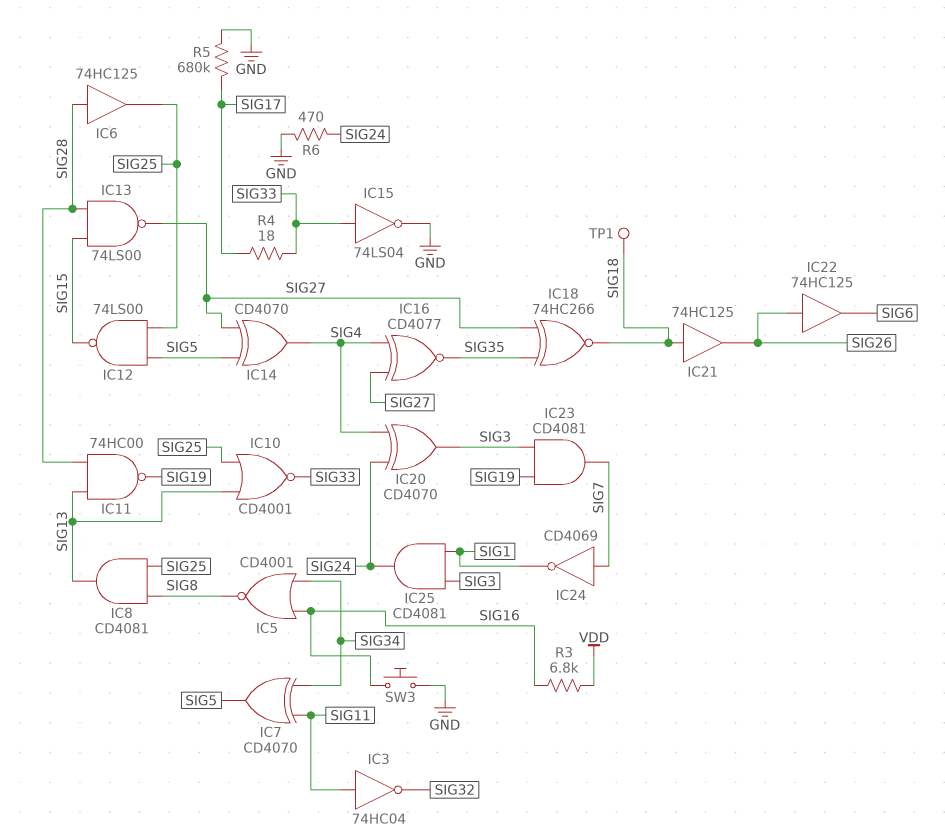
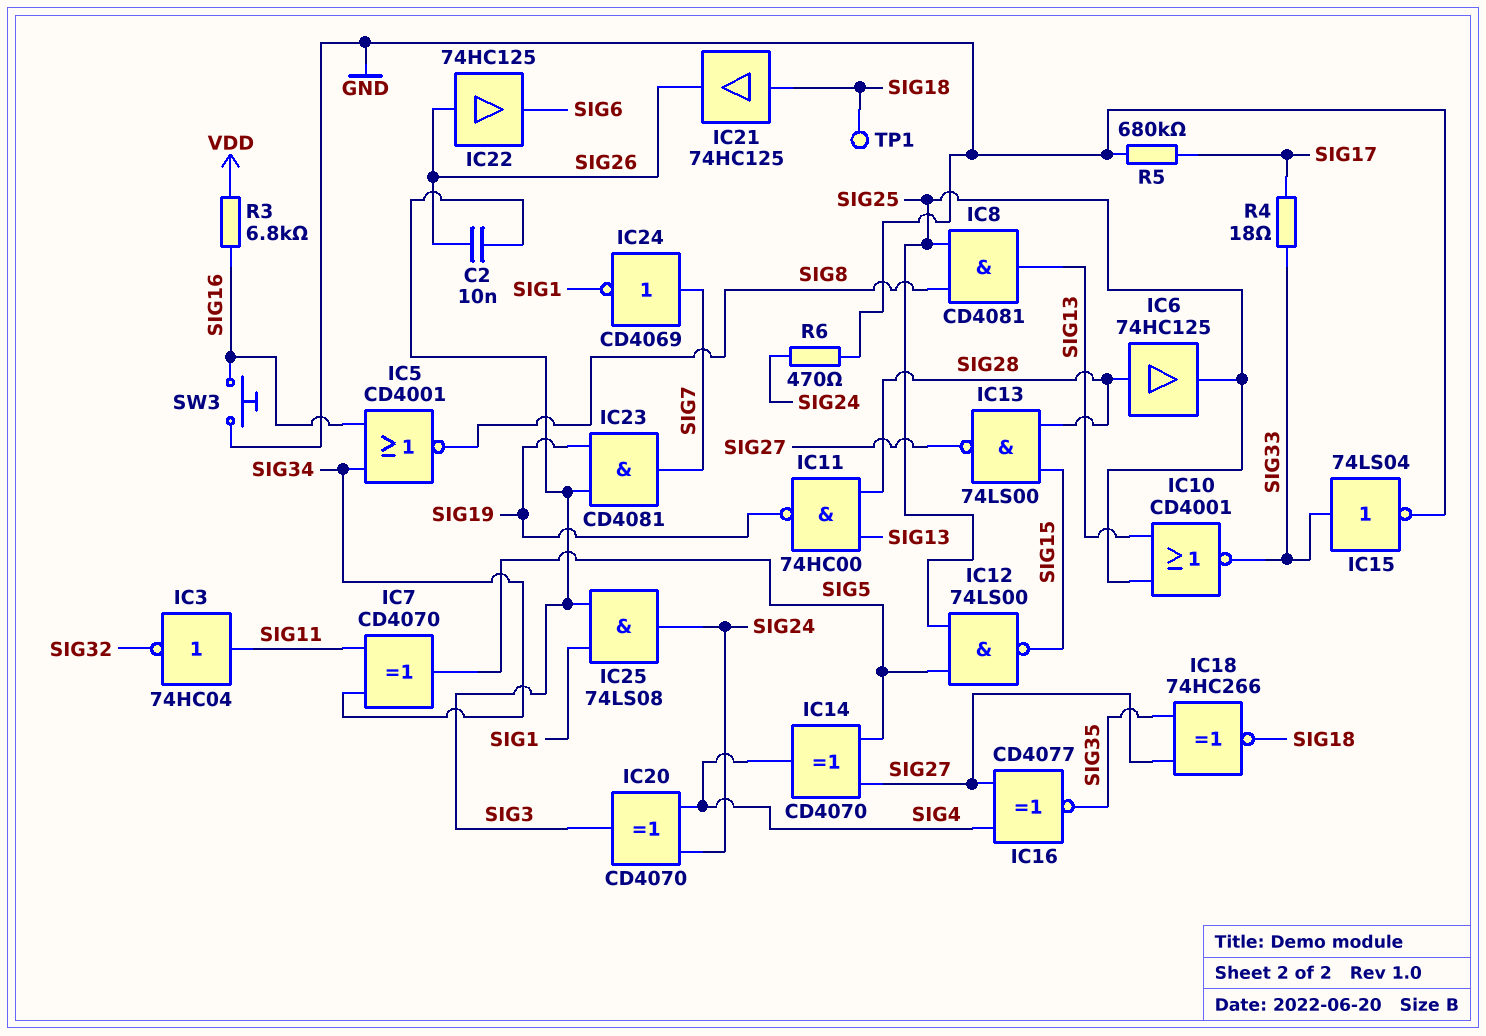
C2: none -> 10nF (SIG3, SIG26)
IC25: AND CD4081 (in SIG1, in SIG3, out SIG24) -> AND 74LS08 (in SIG1, in SIG3, out SIG24)

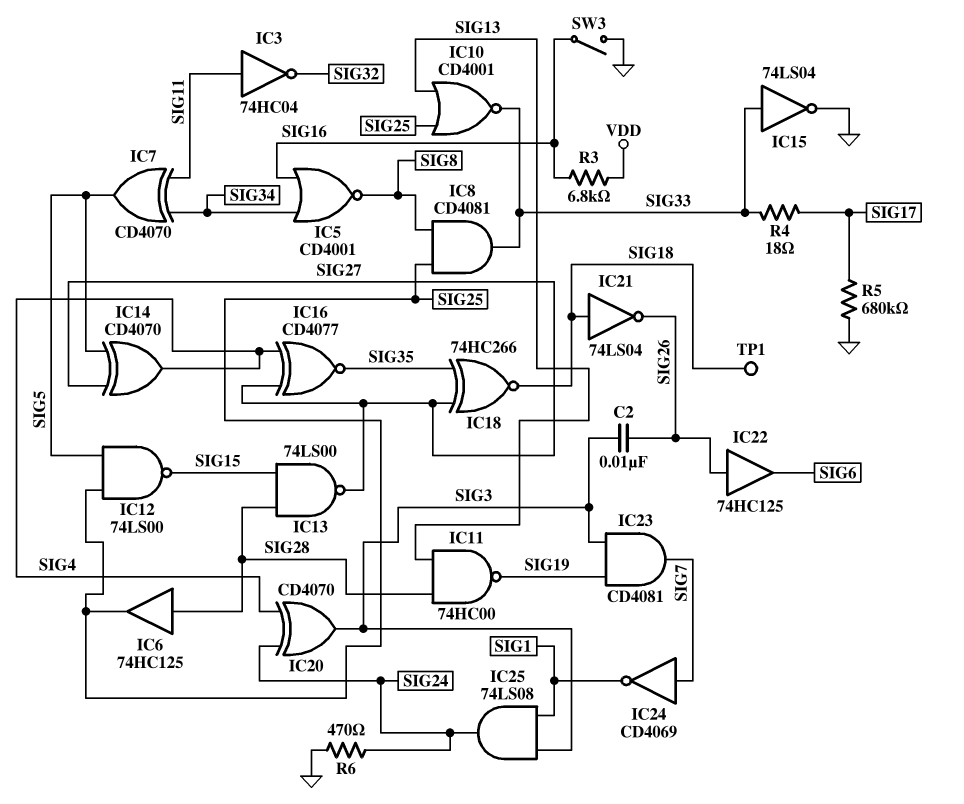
IC8: AND CD4081 (in SIG8, in SIG25, out SIG13) -> AND CD4081 (in SIG8, in SIG25, out SIG33)
IC21: buffer 74HC125 (in SIG18, out SIG26) -> NOT 74LS04 (in SIG18, out SIG26)
SW3: button (GND, SIG16) -> switch (GND, SIG16)

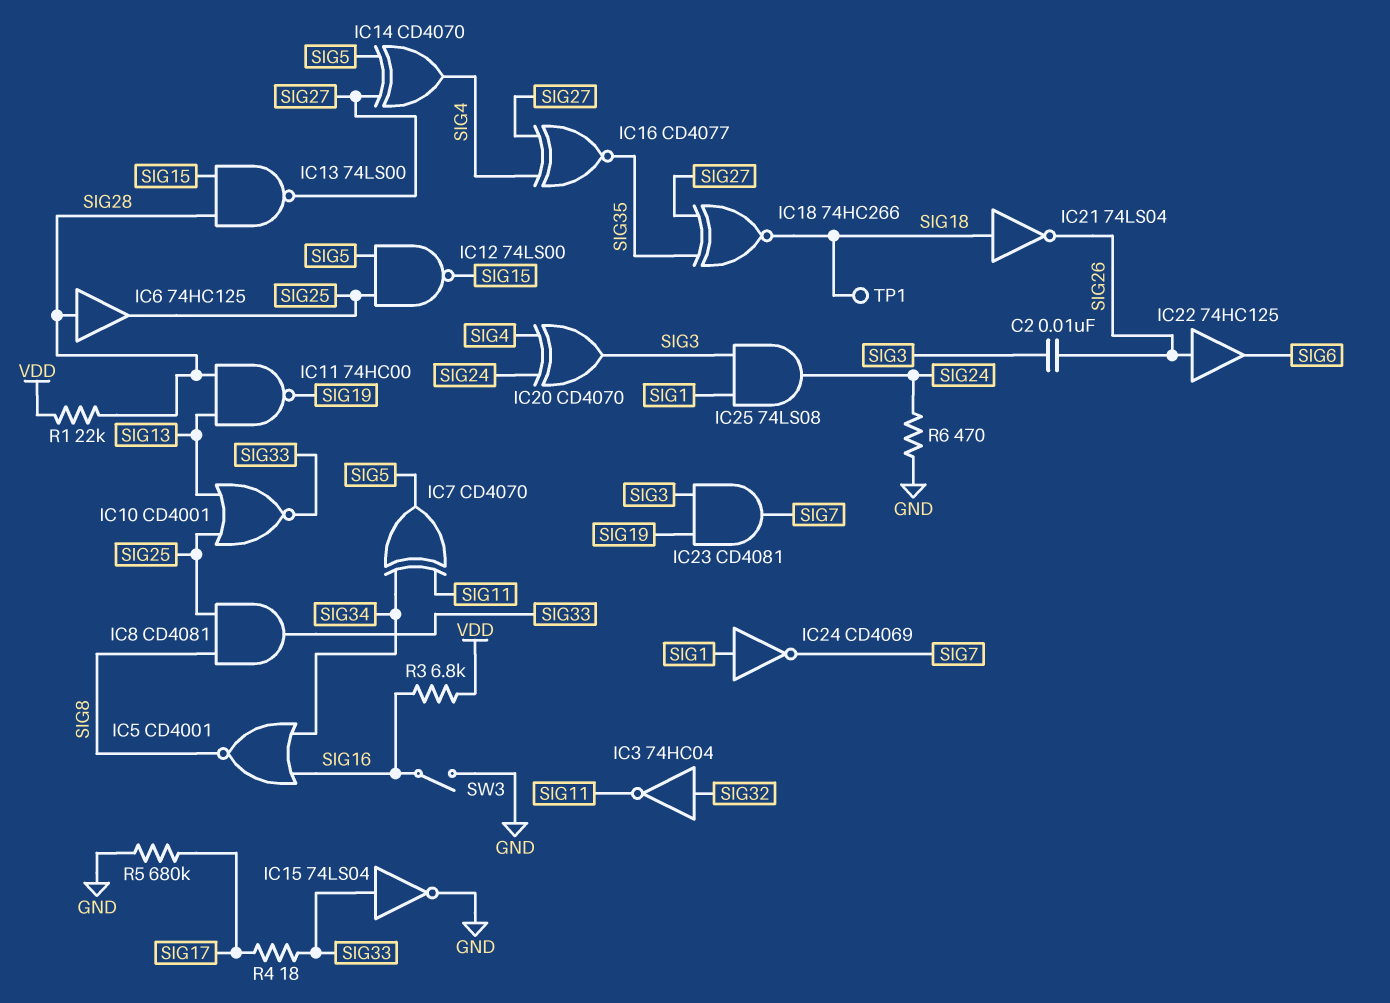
IC3: NOT 74HC04 (in SIG11, out SIG32) -> NOT 74HC04 (in SIG32, out SIG11)
IC24: NOT CD4069 (in SIG7, out SIG1) -> NOT CD4069 (in SIG1, out SIG7)
R1: none -> 22k (SIG28, VDD)

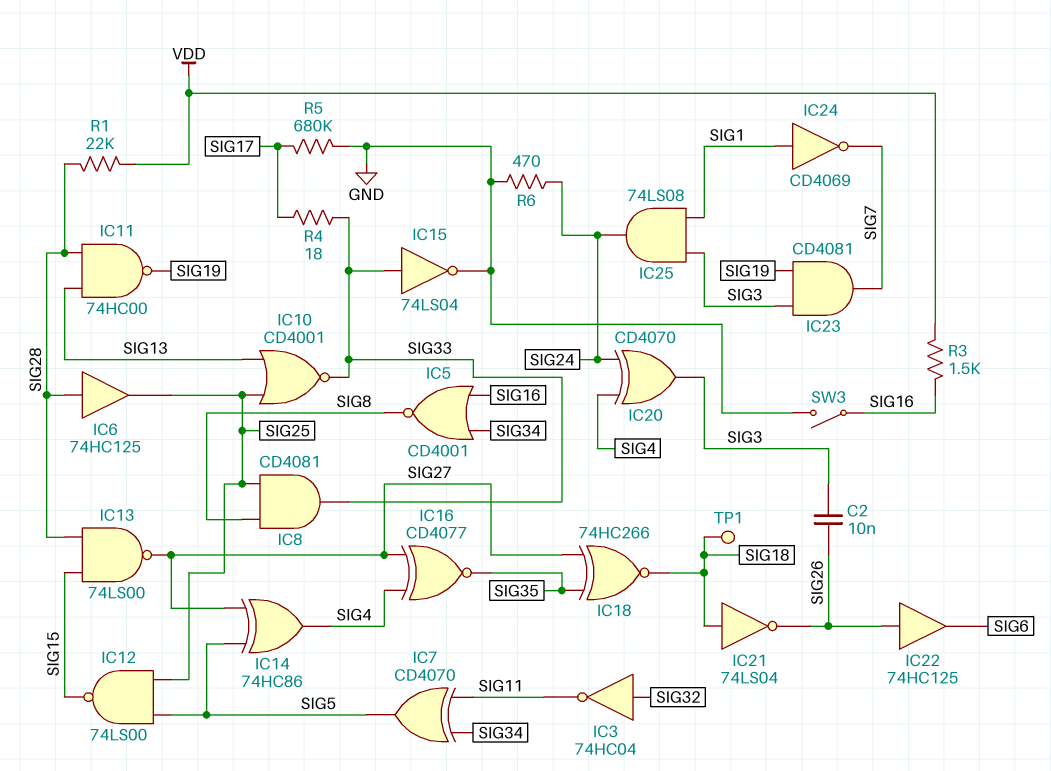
IC14: XOR CD4070 (in SIG5, in SIG27, out SIG4) -> XOR 74HC86 (in SIG5, in SIG27, out SIG4)
R3: 6.8k (SIG16, VDD) -> 1.5k (SIG16, VDD)

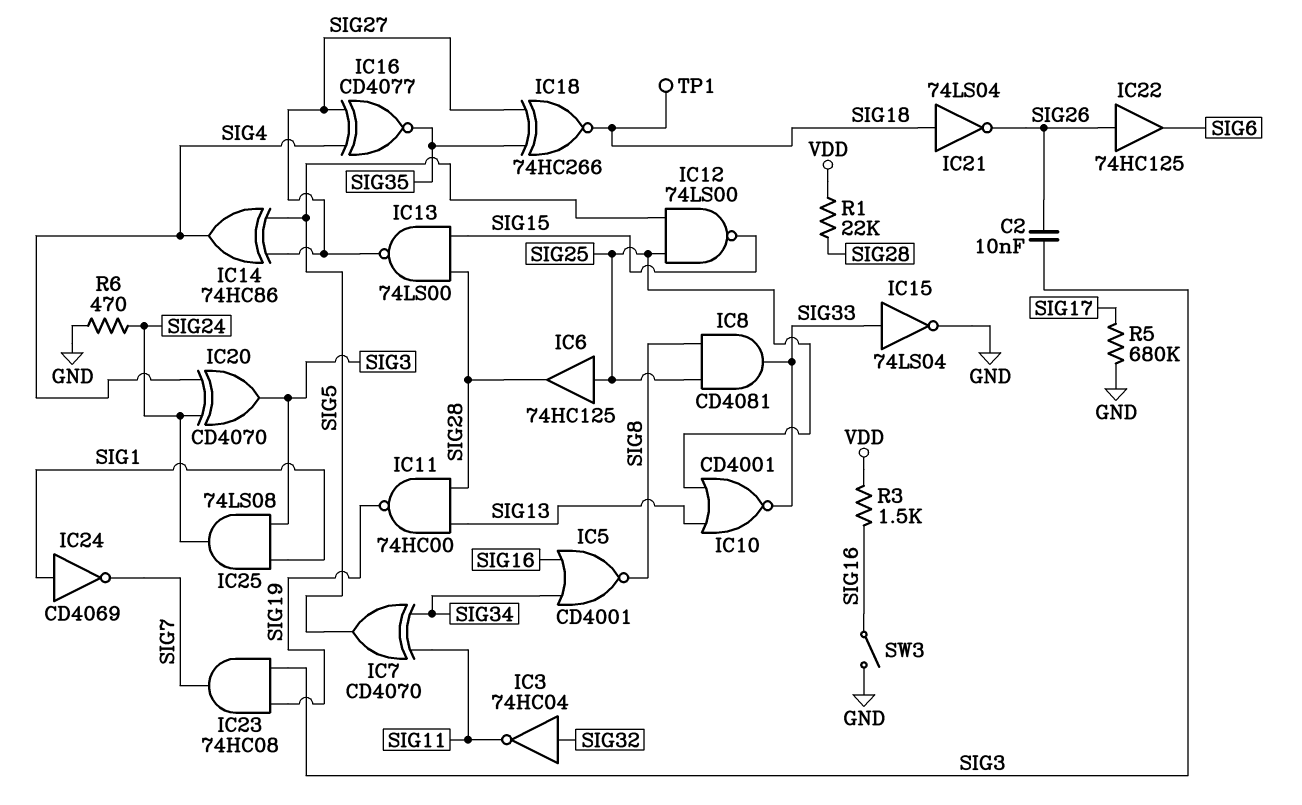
IC6: buffer 74HC125 (in SIG28, out SIG25) -> buffer 74HC125 (in SIG25, out SIG28)
IC23: AND CD4081 (in SIG3, in SIG19, out SIG7) -> AND 74HC08 (in SIG3, in SIG19, out SIG7)
R4: 18 (SIG17, SIG33) -> none

